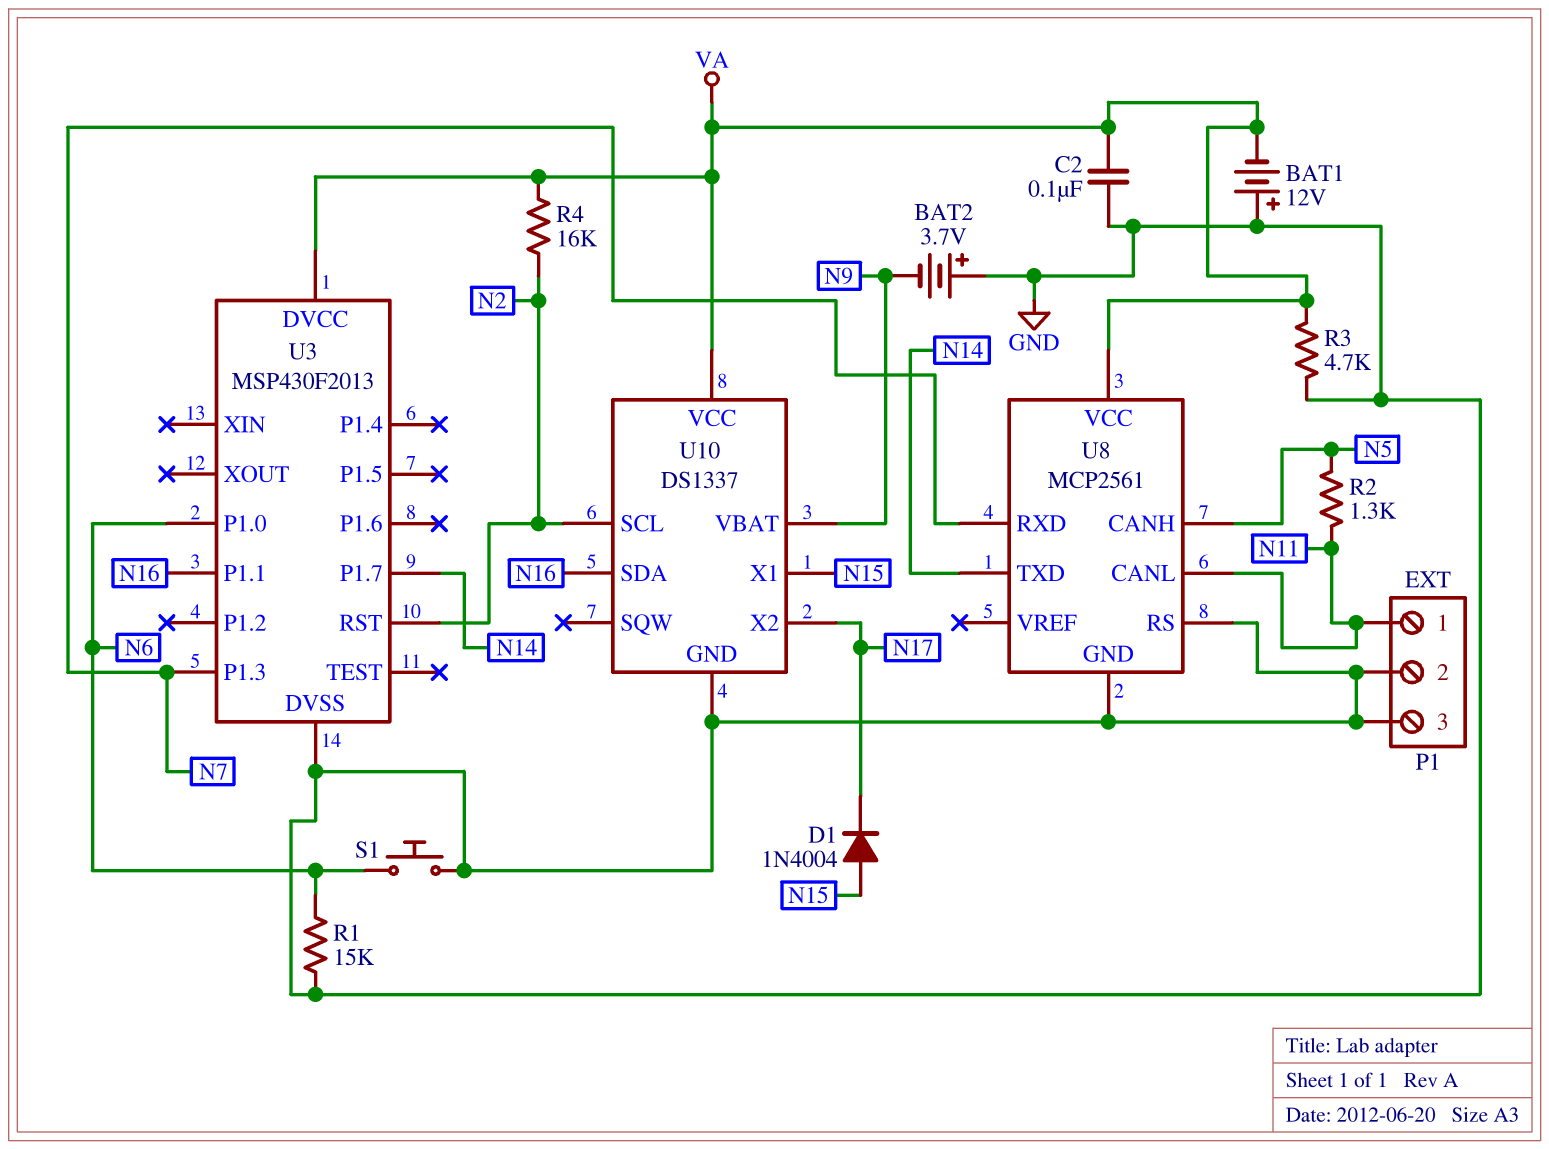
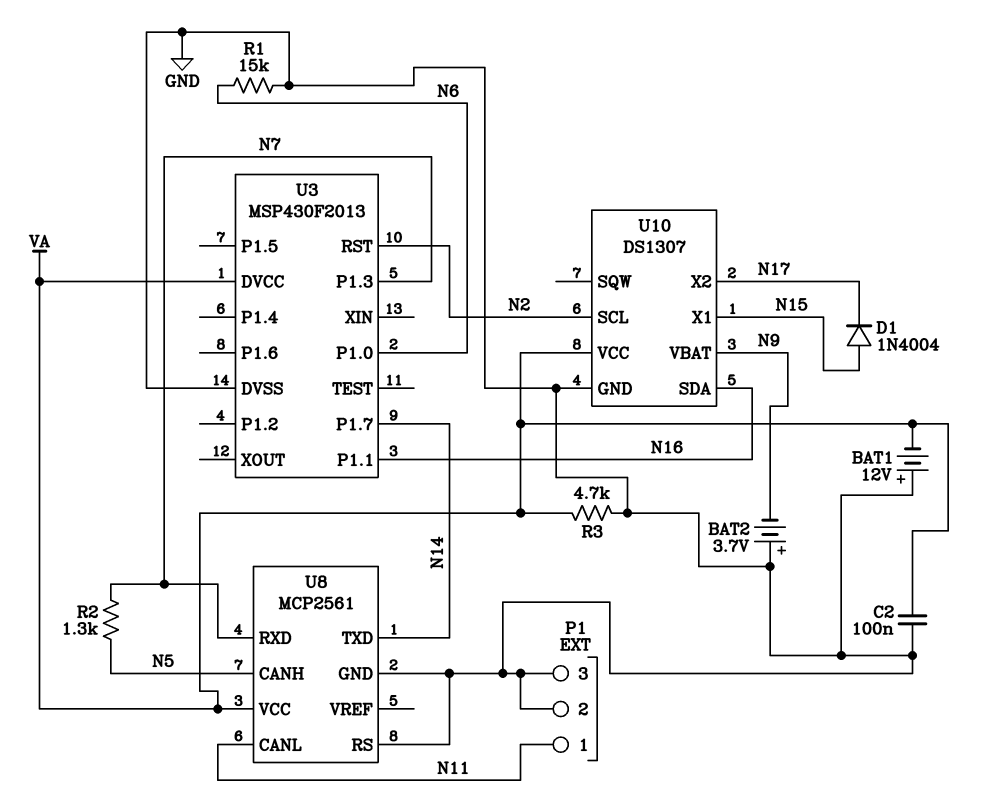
R2: 1.3k (N5, N11) -> 1.3k (N5, N7)
R4: 16k (N2, VA) -> none
S1: button (GND, N6) -> none
U10: DS1337 -> DS1307

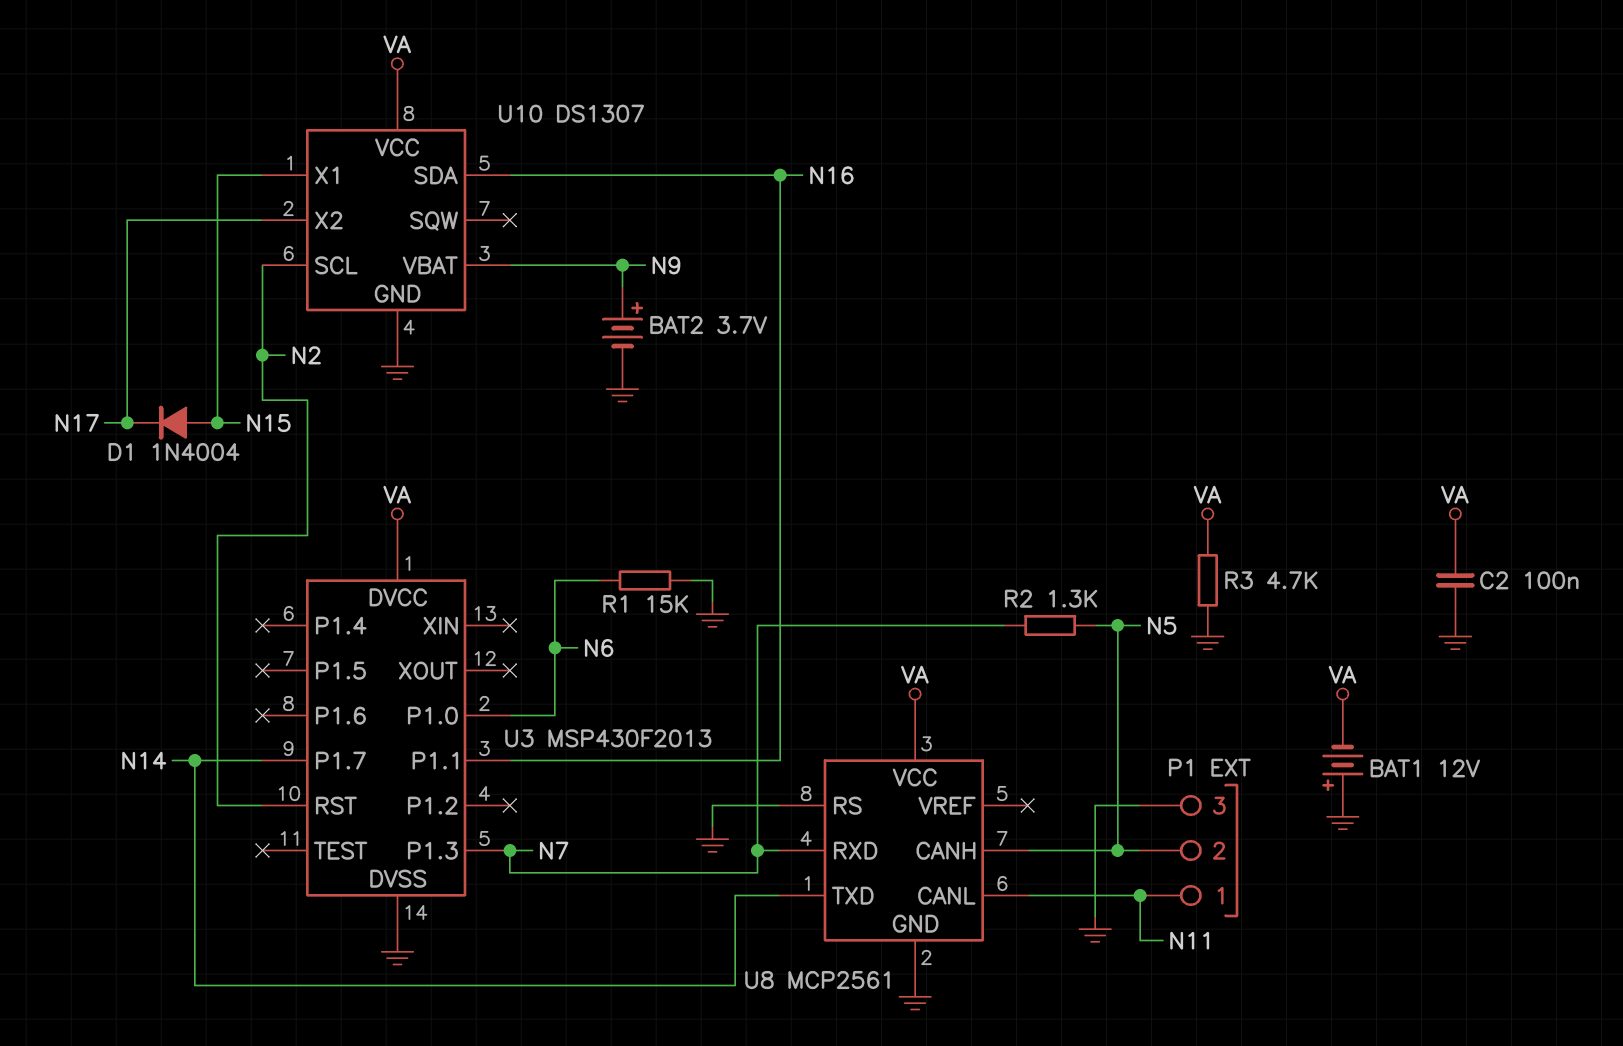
BAT2: 3.7V (plus GND, minus N9) -> 3.7V (plus N9, minus GND)
P1 pin 2: GND -> N5

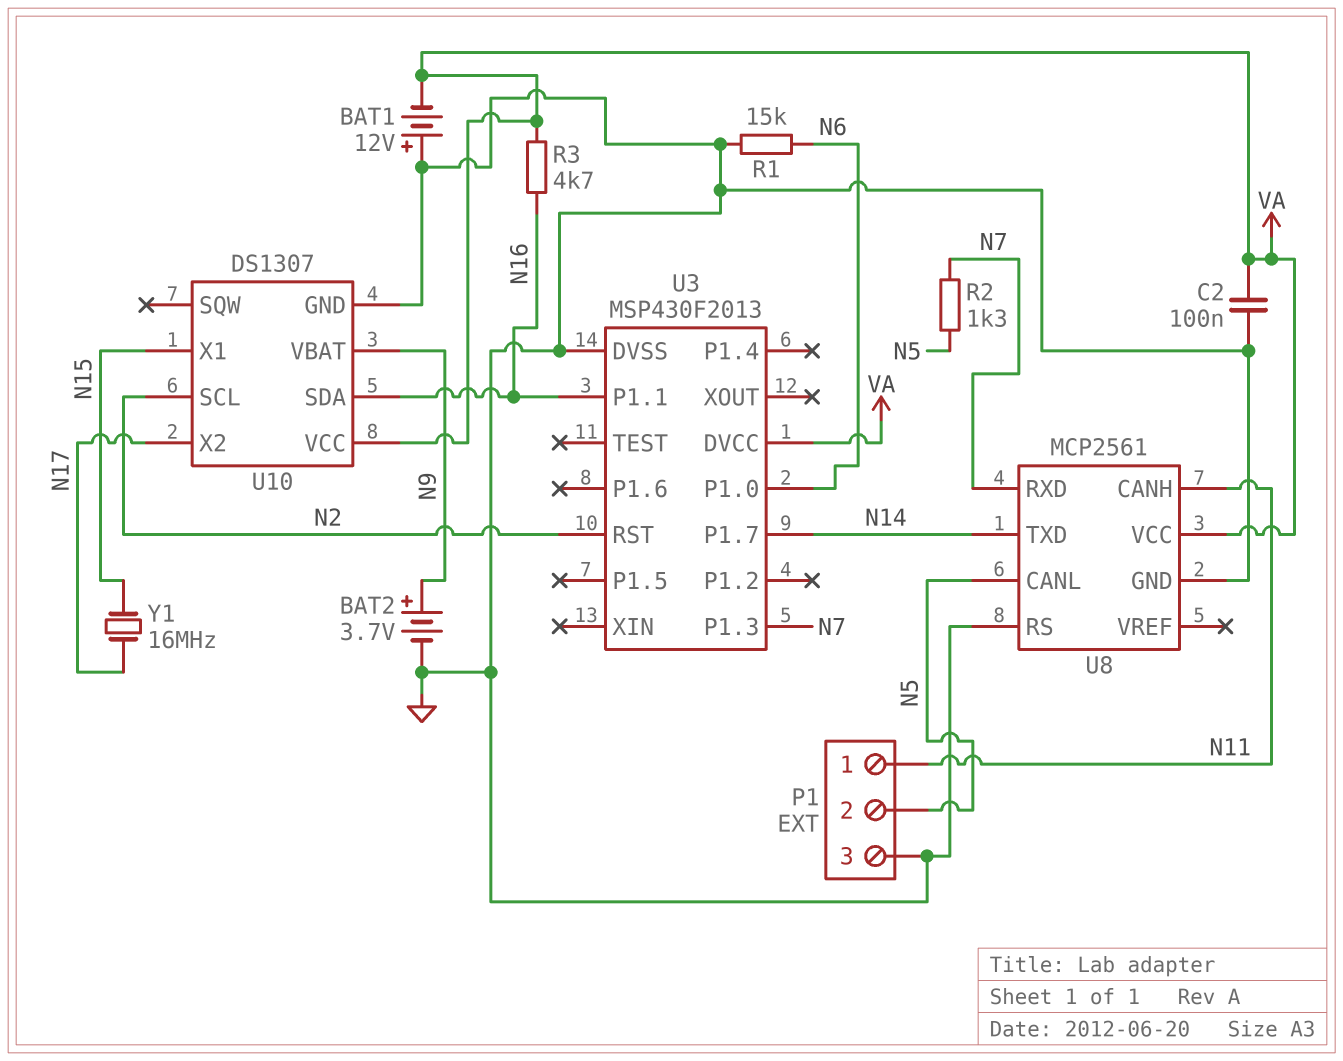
D1: diode 1N4004 (A N15, K N17) -> none
R3: 4.7k (GND, VA) -> 4.7k (N16, VA)
U8 pin CANH: N5 -> N11
U8 pin CANL: N11 -> N5
Y1: none -> 16MHz (N15, N17)

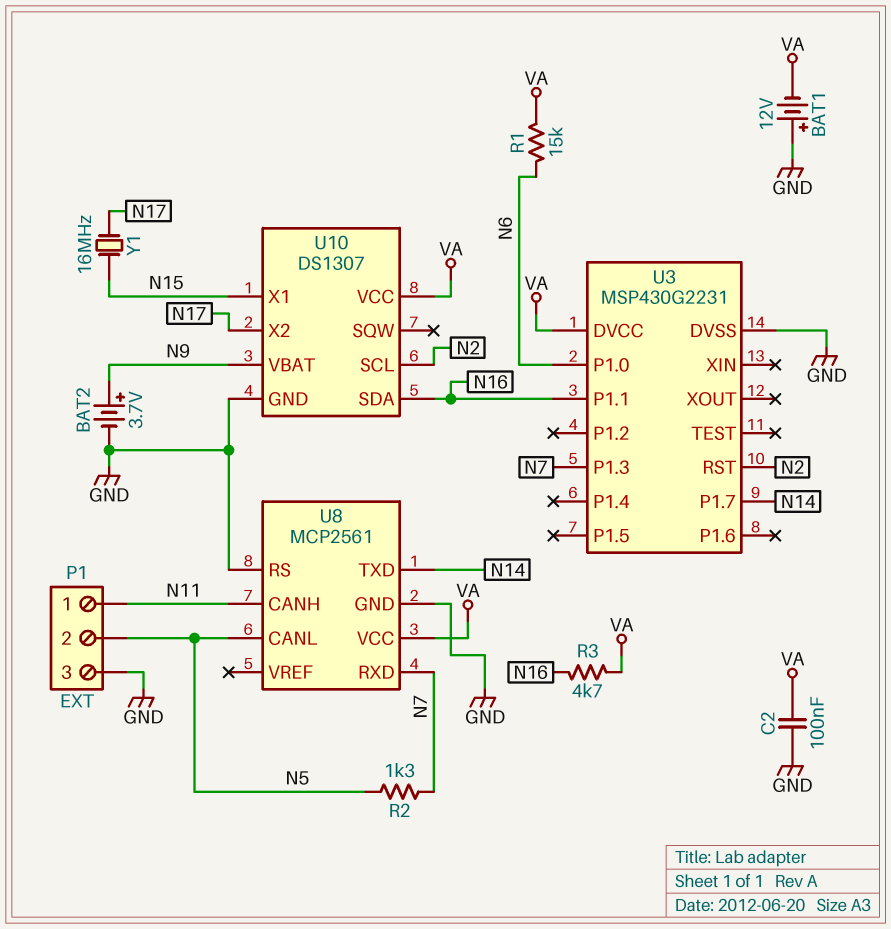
R1: 15k (GND, N6) -> 15k (N6, VA)
U3: MSP430F2013 -> MSP430G2231

